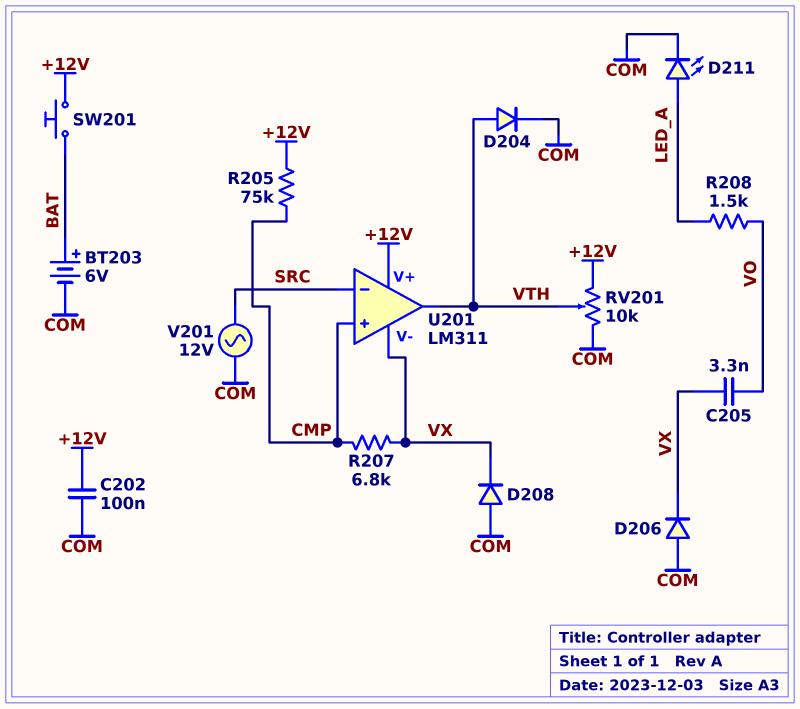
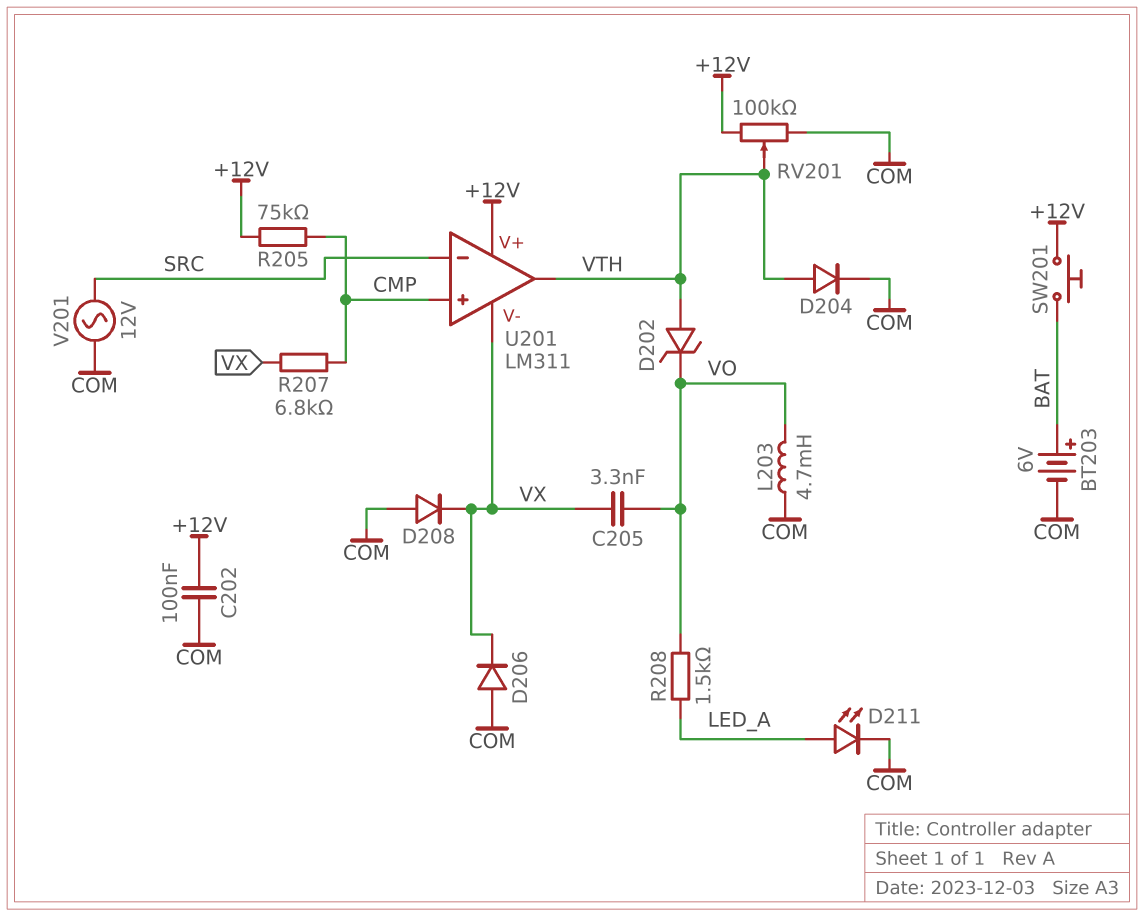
D202: none -> zener (A VTH, K VO)
L203: none -> 4.7mH (COM, VO)
RV201: 10k (+12V, COM, wiper VTH) -> 100k (+12V, COM, wiper VTH)

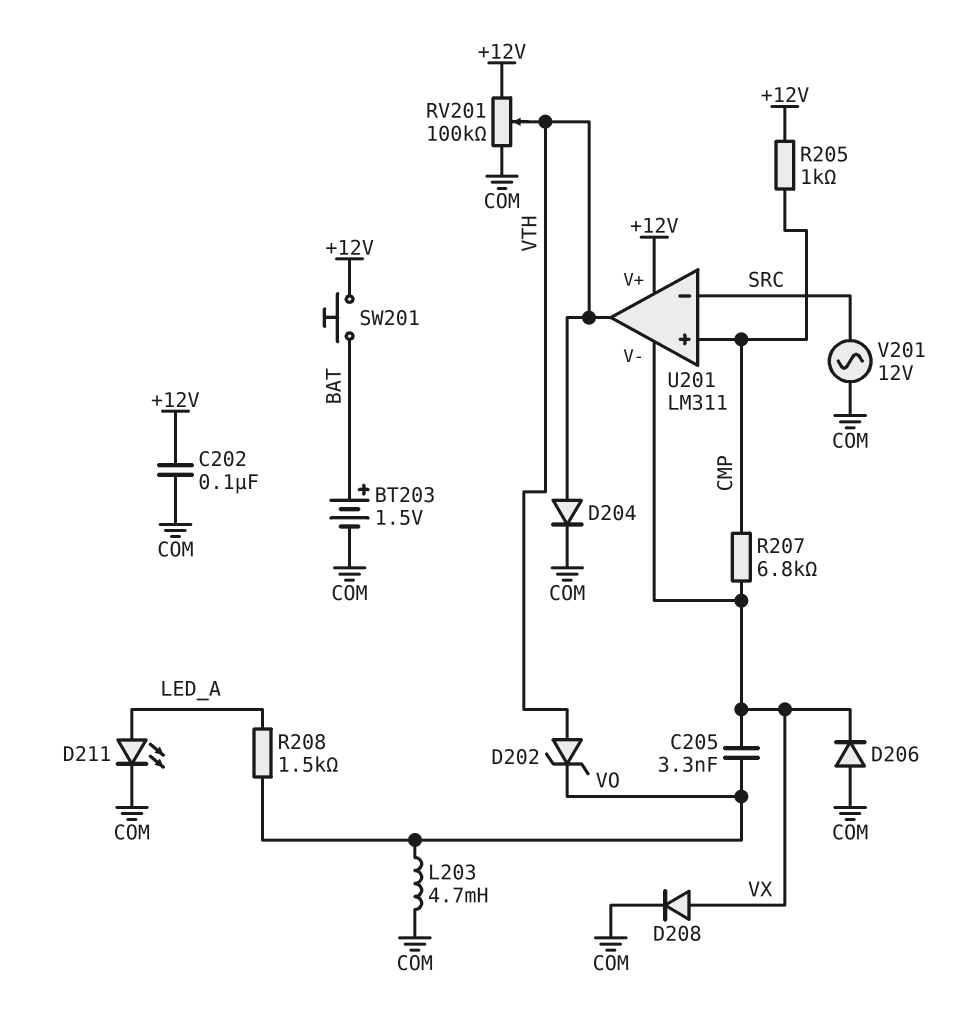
BT203: 6V (plus BAT, minus COM) -> 1.5V (plus BAT, minus COM)
D208: diode (A COM, K VX) -> diode (A VX, K COM)
R205: 75k (+12V, CMP) -> 1k (+12V, CMP)

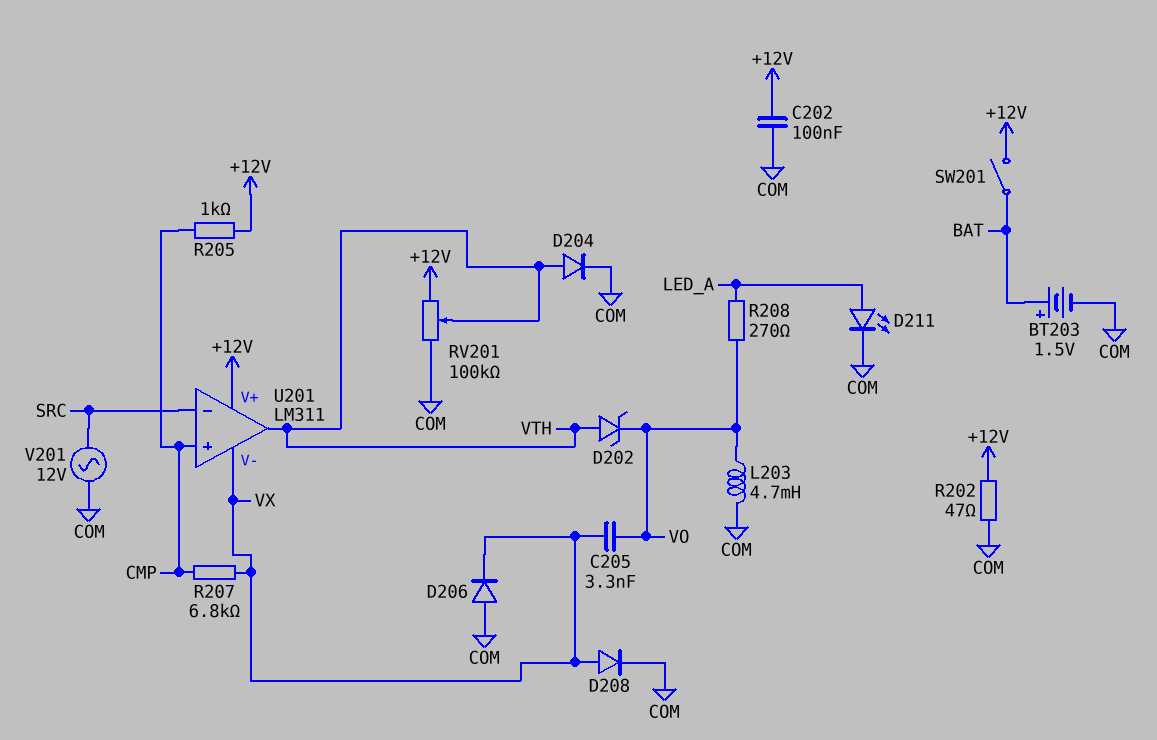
R202: none -> 47 (+12V, COM)
R208: 1.5k (LED_A, VO) -> 270 (LED_A, VO)
SW201: button (+12V, BAT) -> switch (+12V, BAT)

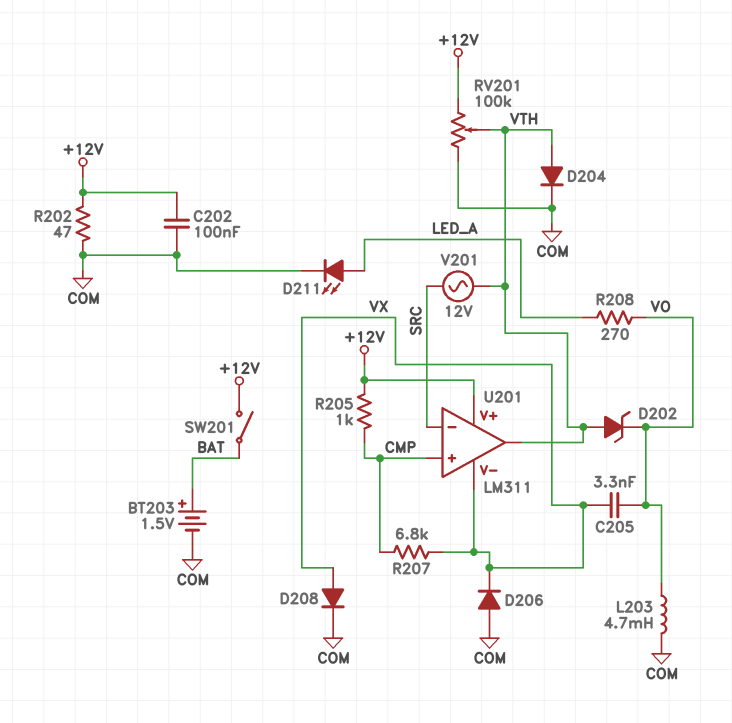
V201: AC 12V (COM, SRC) -> AC 12V (SRC, VTH)

